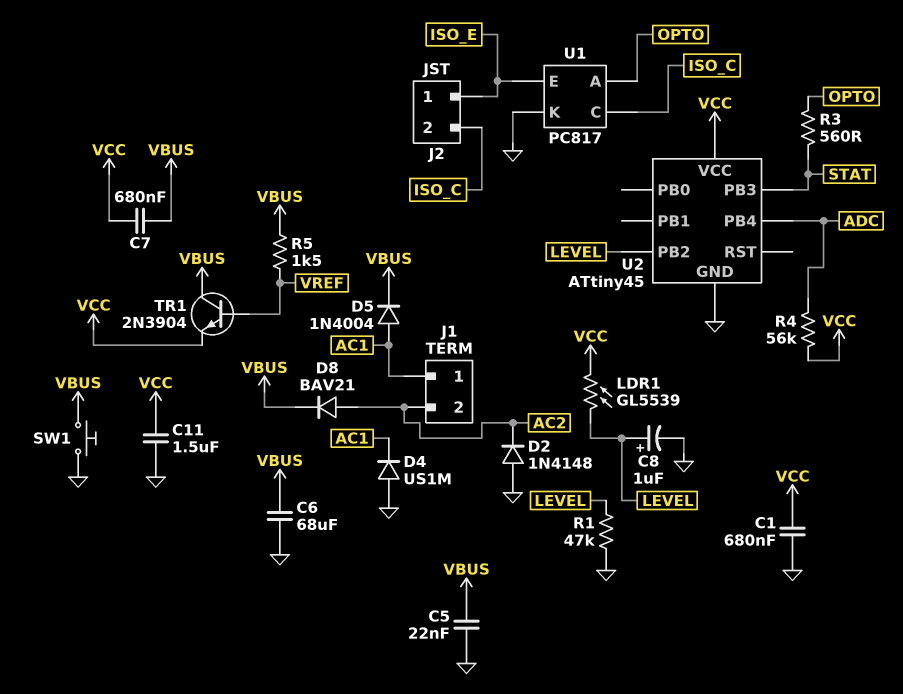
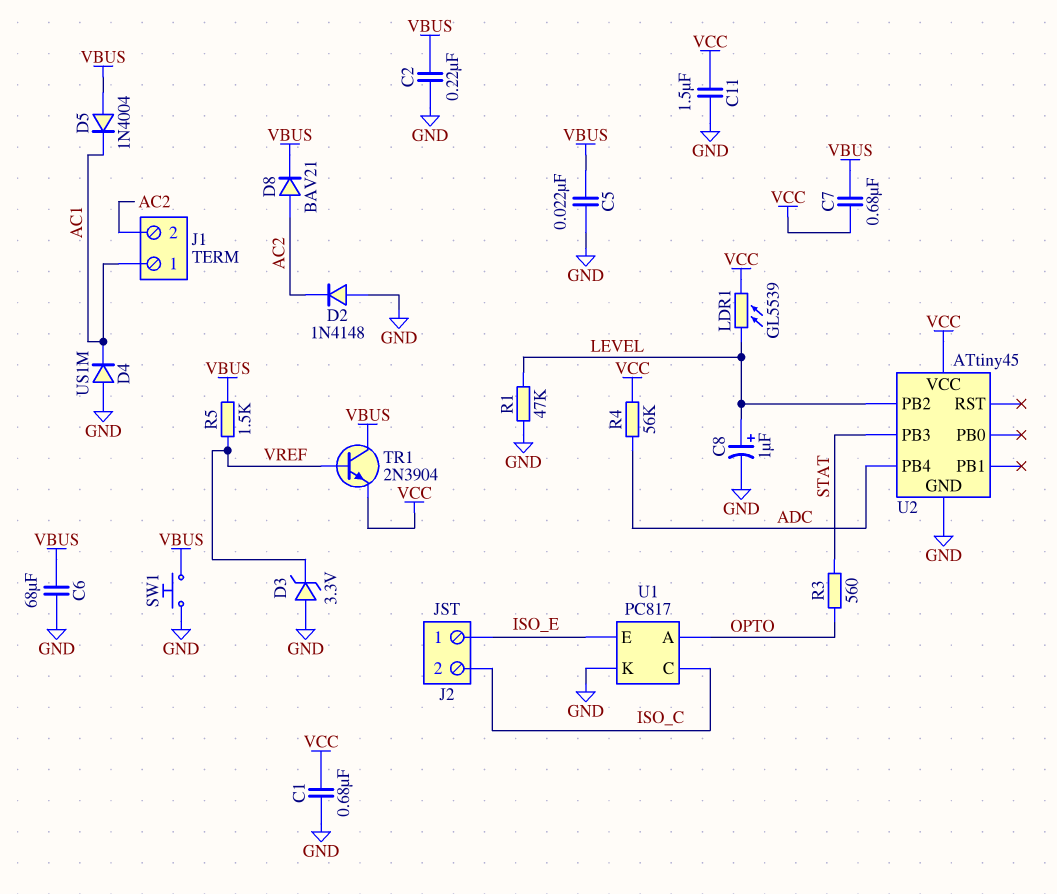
C2: none -> 220nF (GND, VBUS)
D3: none -> zener 3.3V (A GND, K VREF)
D5: diode 1N4004 (A AC1, K VBUS) -> diode 1N4004 (A VBUS, K AC1)

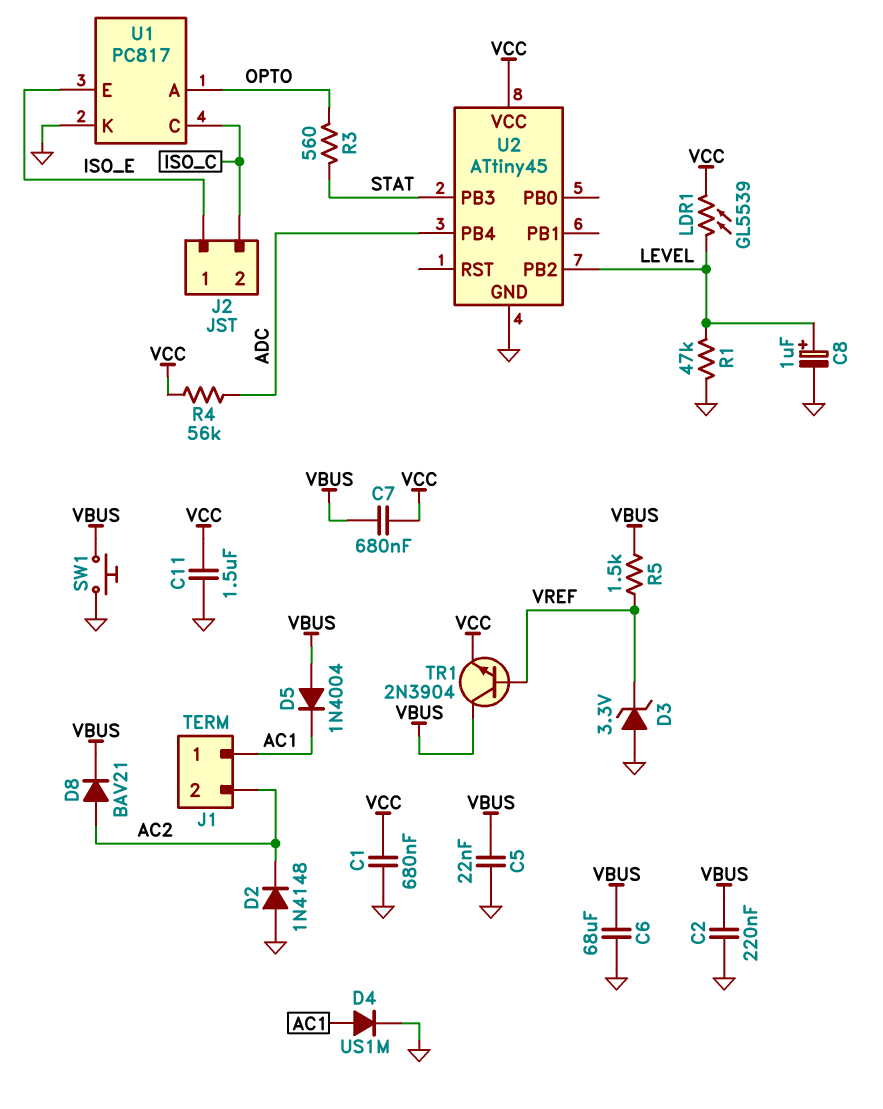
D4: diode US1M (A GND, K AC1) -> diode US1M (A AC1, K GND)

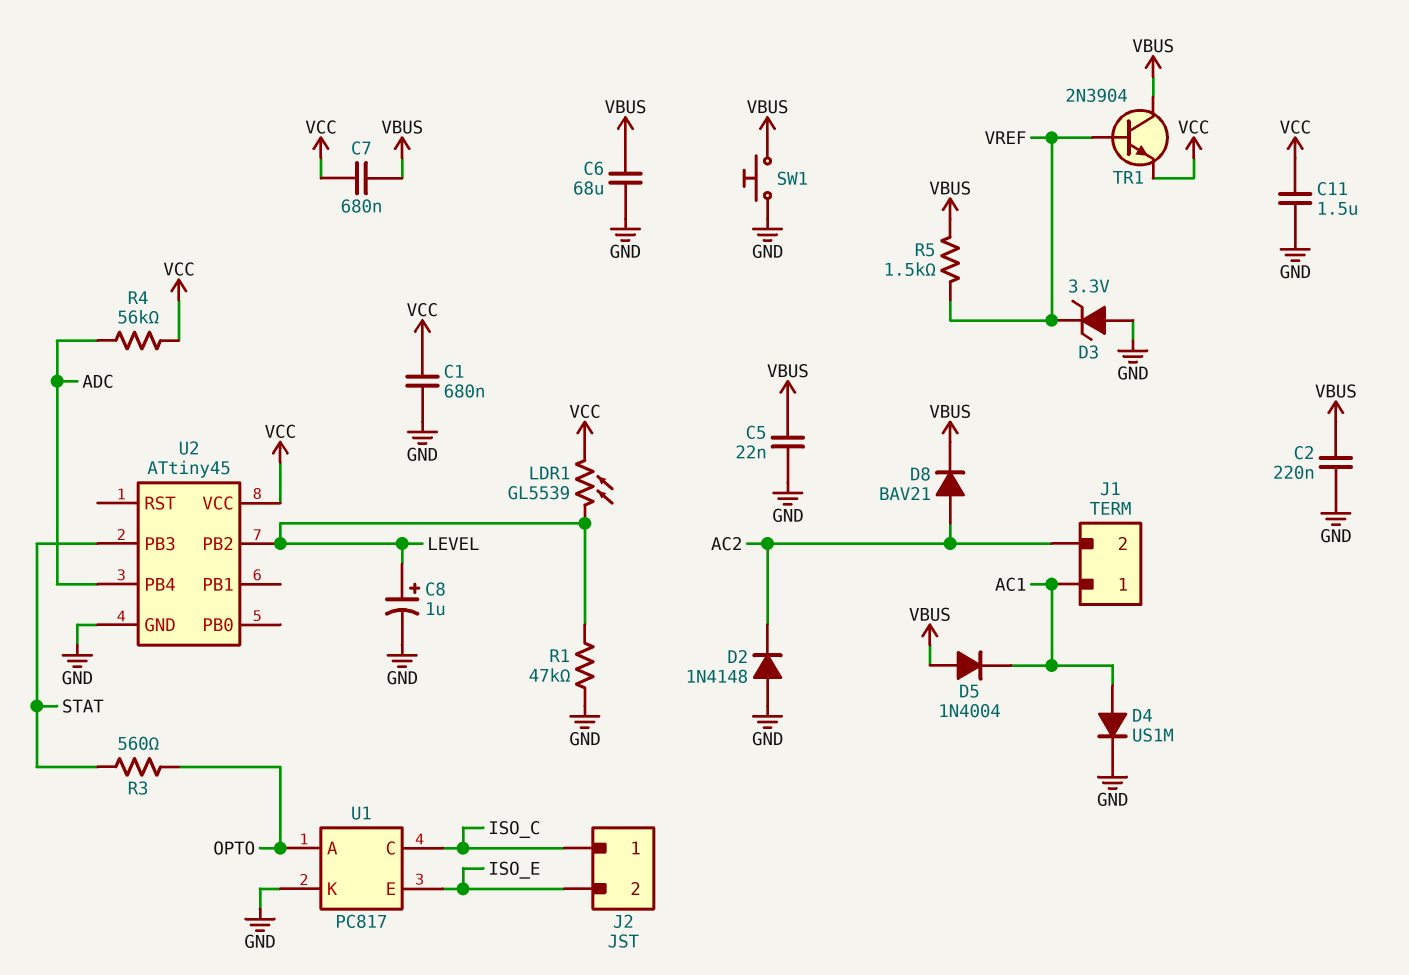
J2 pin 1: ISO_E -> ISO_C
J2 pin 2: ISO_C -> ISO_E

